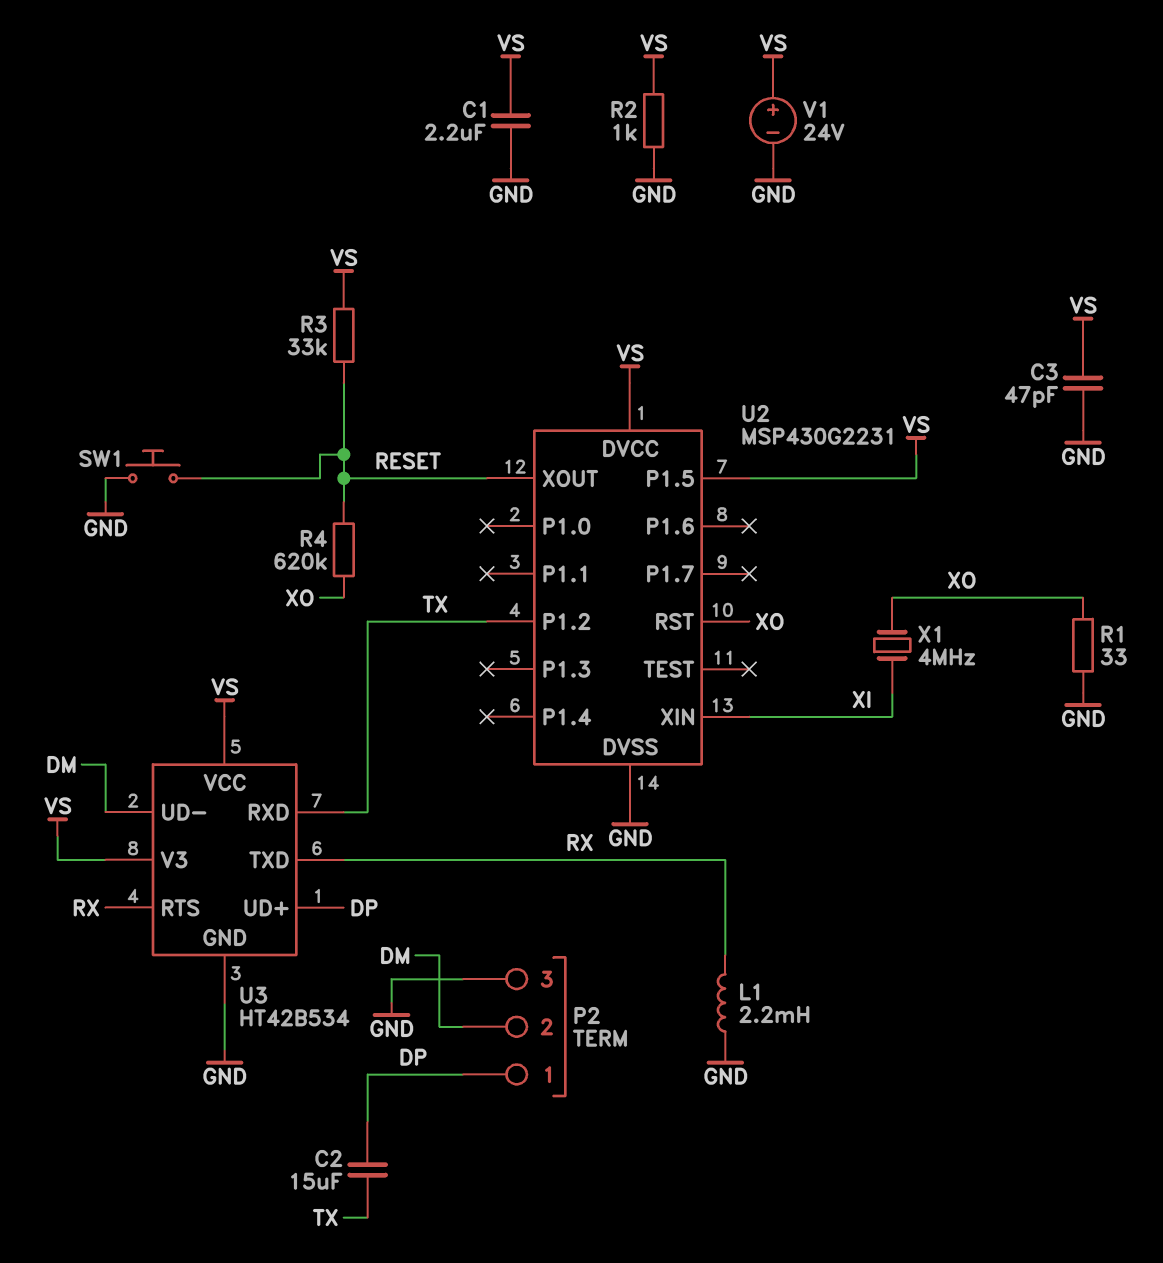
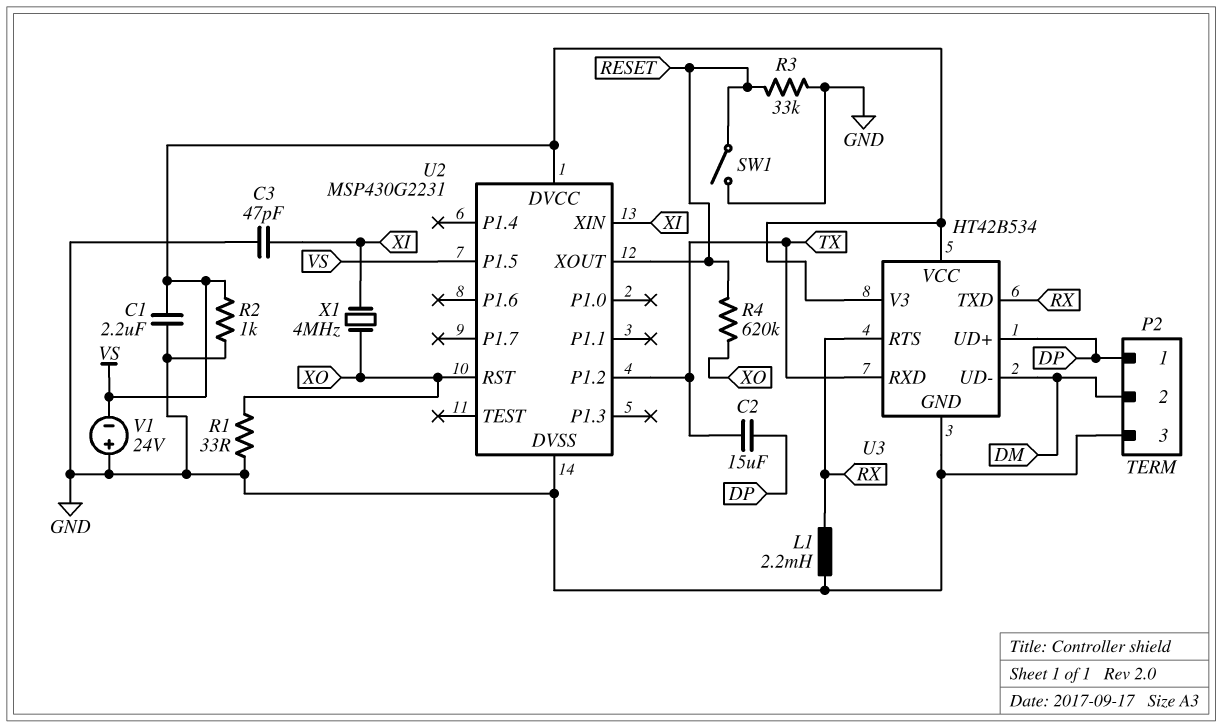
C3: 47pF (GND, VS) -> 47pF (GND, XI)
R3: 33k (RESET, VS) -> 33k (GND, RESET)
SW1: button (GND, RESET) -> switch (GND, RESET)
V1: 24V (plus VS, minus GND) -> 24V (plus GND, minus VS)

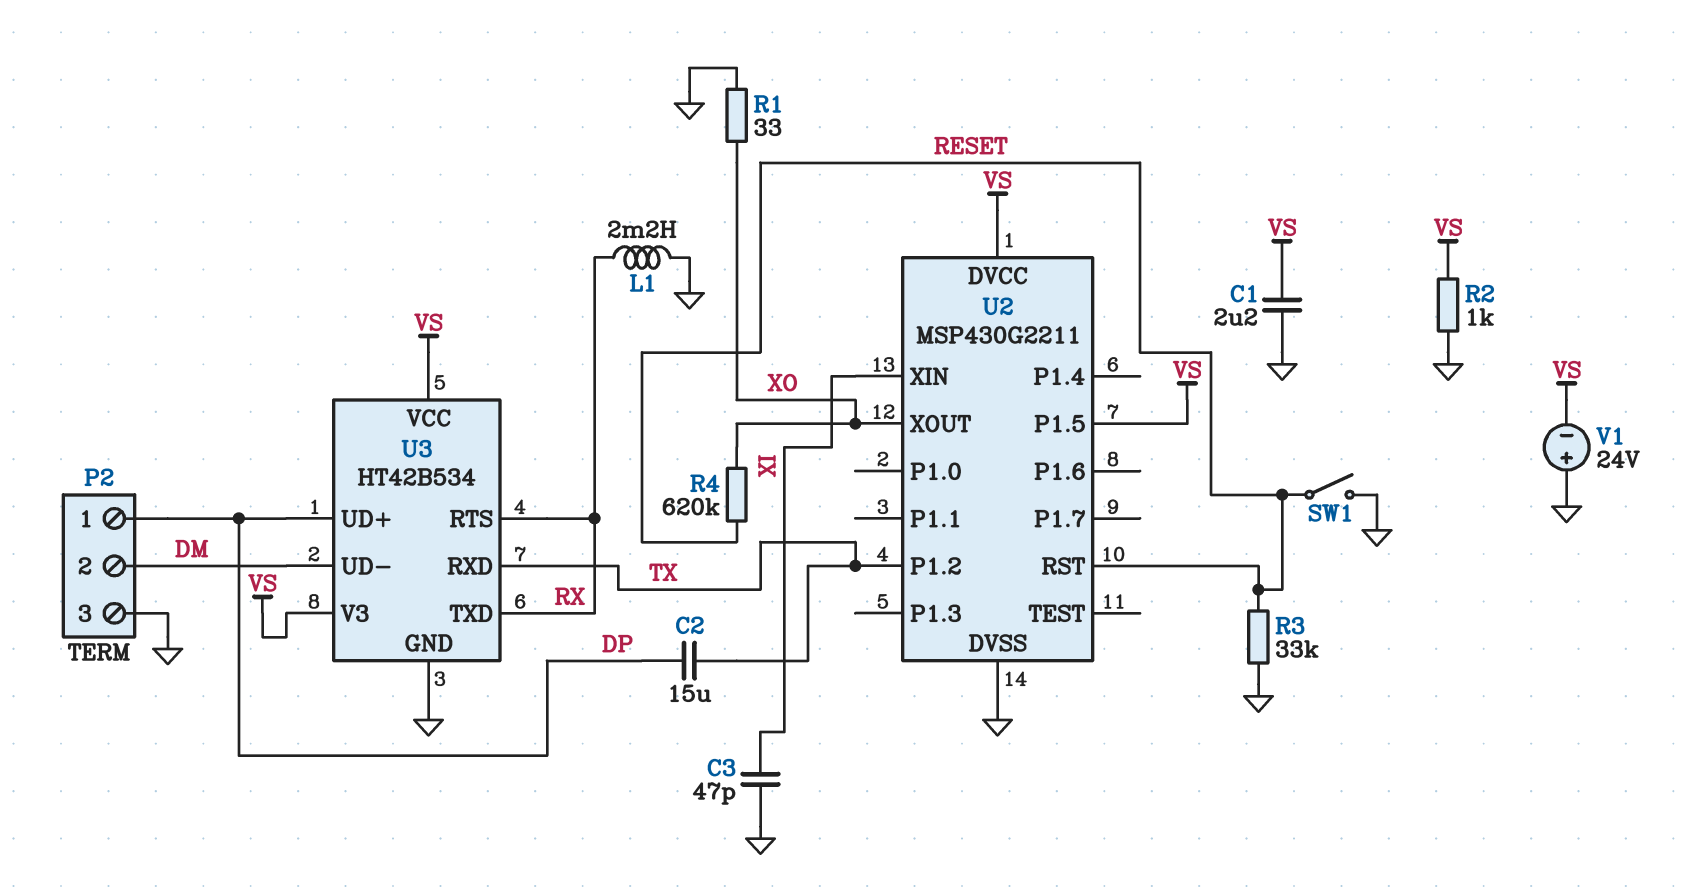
U2: MSP430G2231 -> MSP430G2211
U2 pin RST: XO -> RESET
U2 pin XOUT: RESET -> XO
X1: 4MHz (XI, XO) -> none

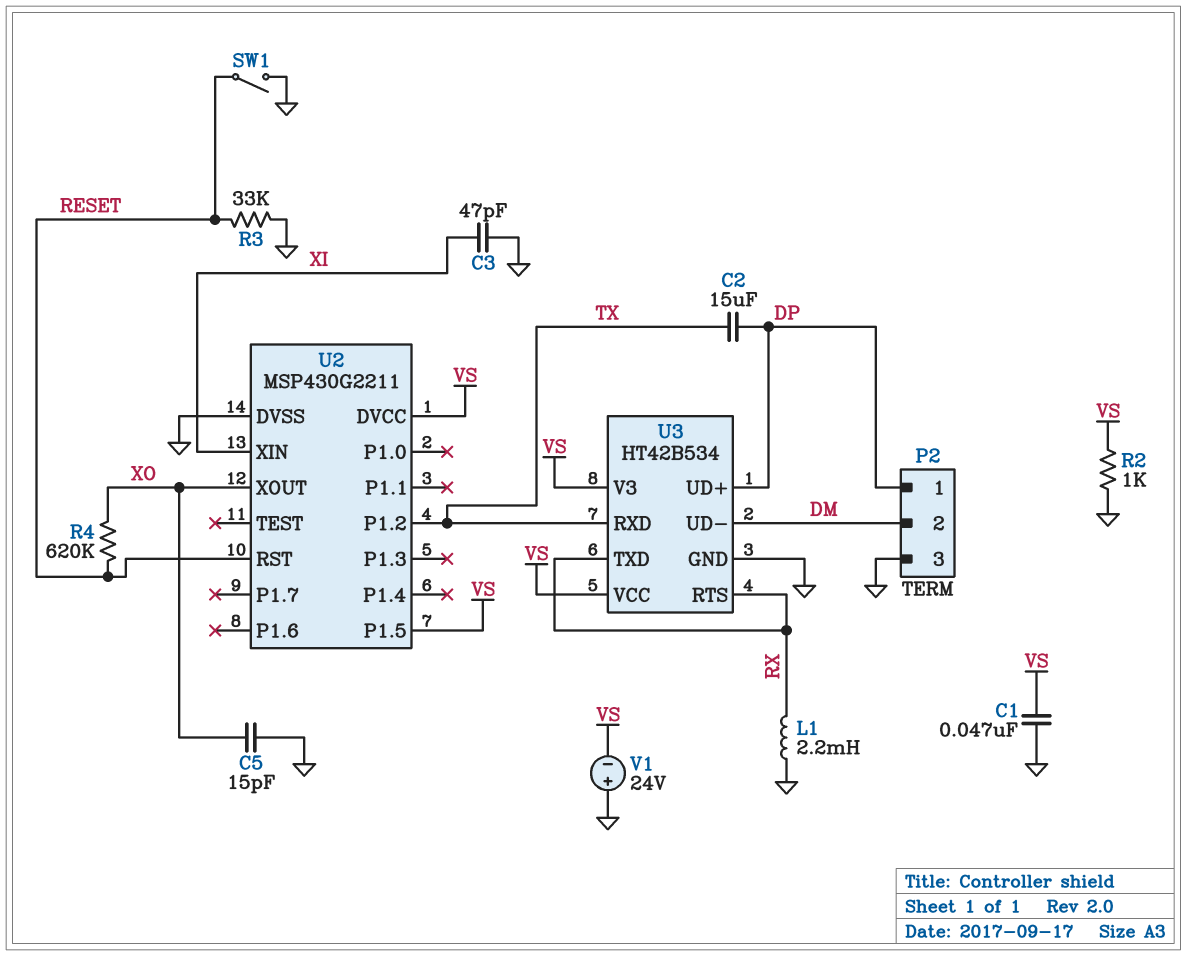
C1: 2.2uF (GND, VS) -> 47nF (GND, VS)
C5: none -> 15pF (GND, XO)
R1: 33 (GND, XO) -> none

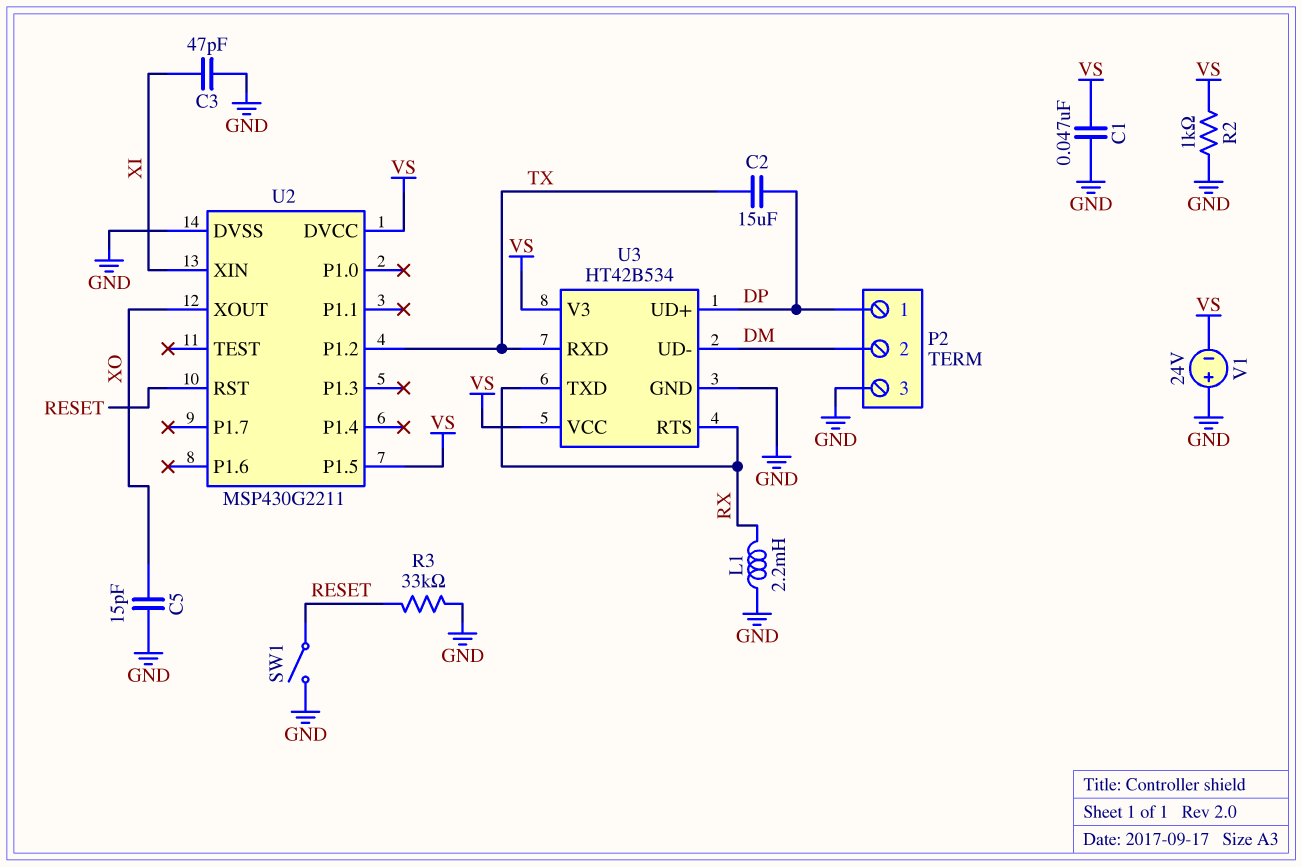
R4: 620k (RESET, XO) -> none

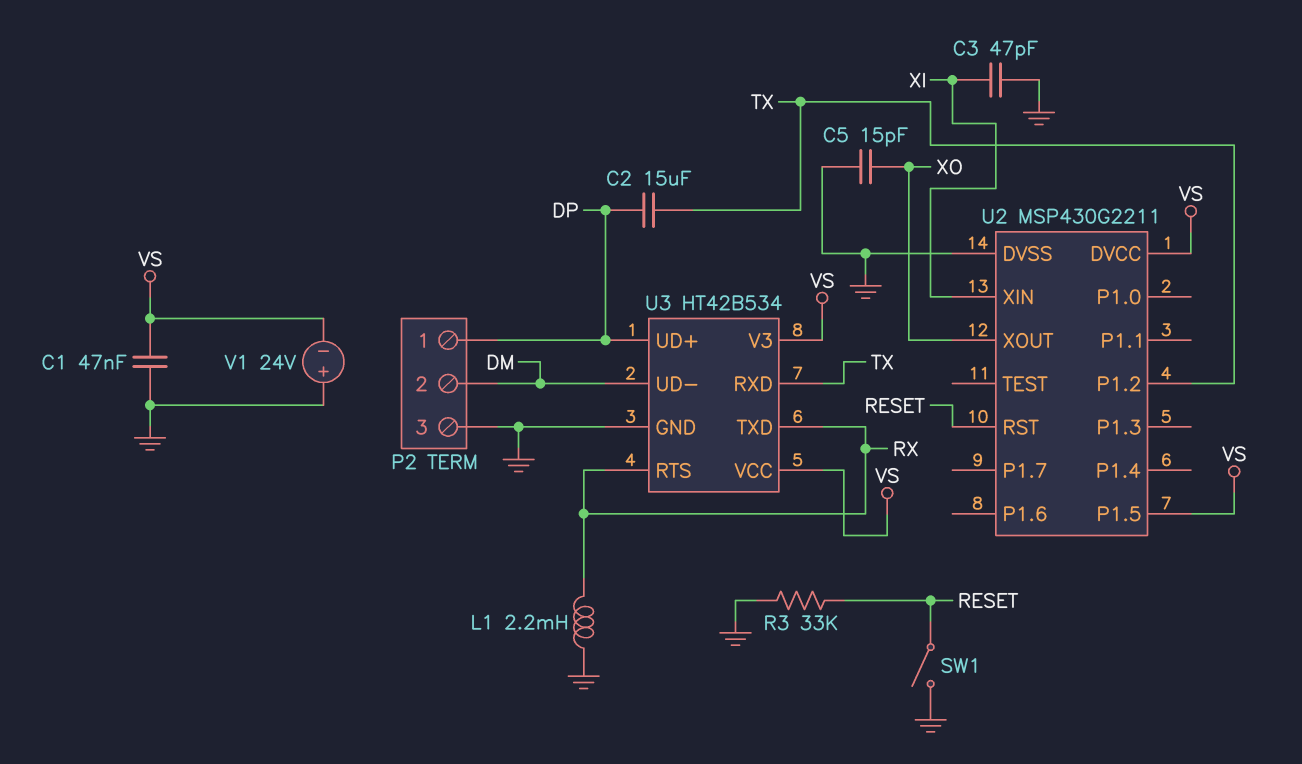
R2: 1k (GND, VS) -> none

